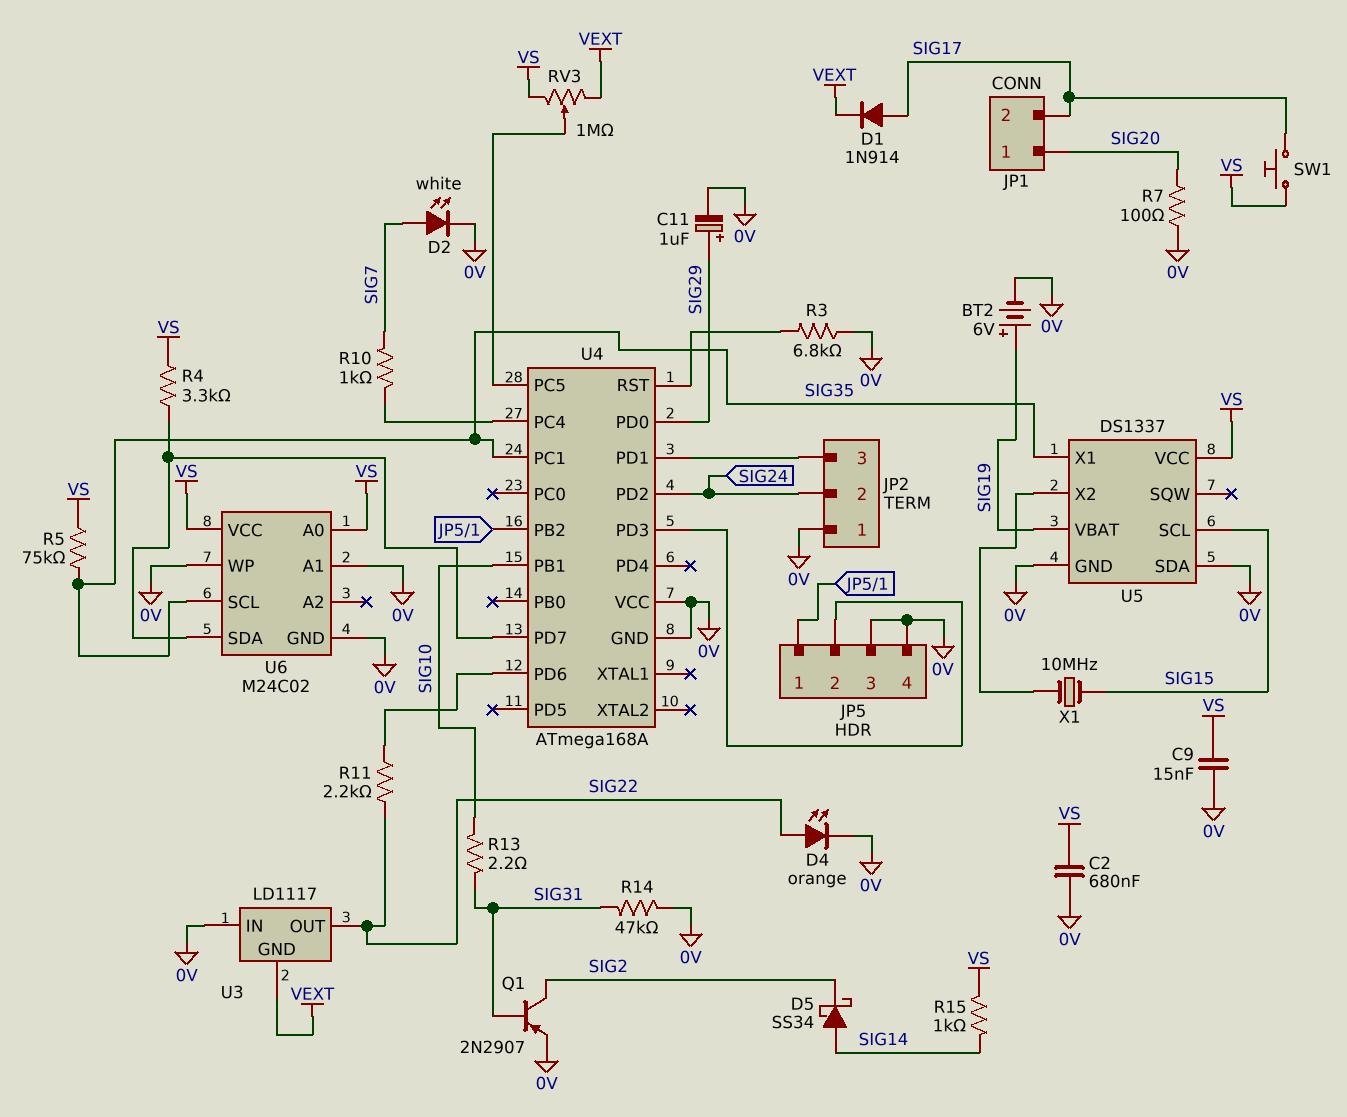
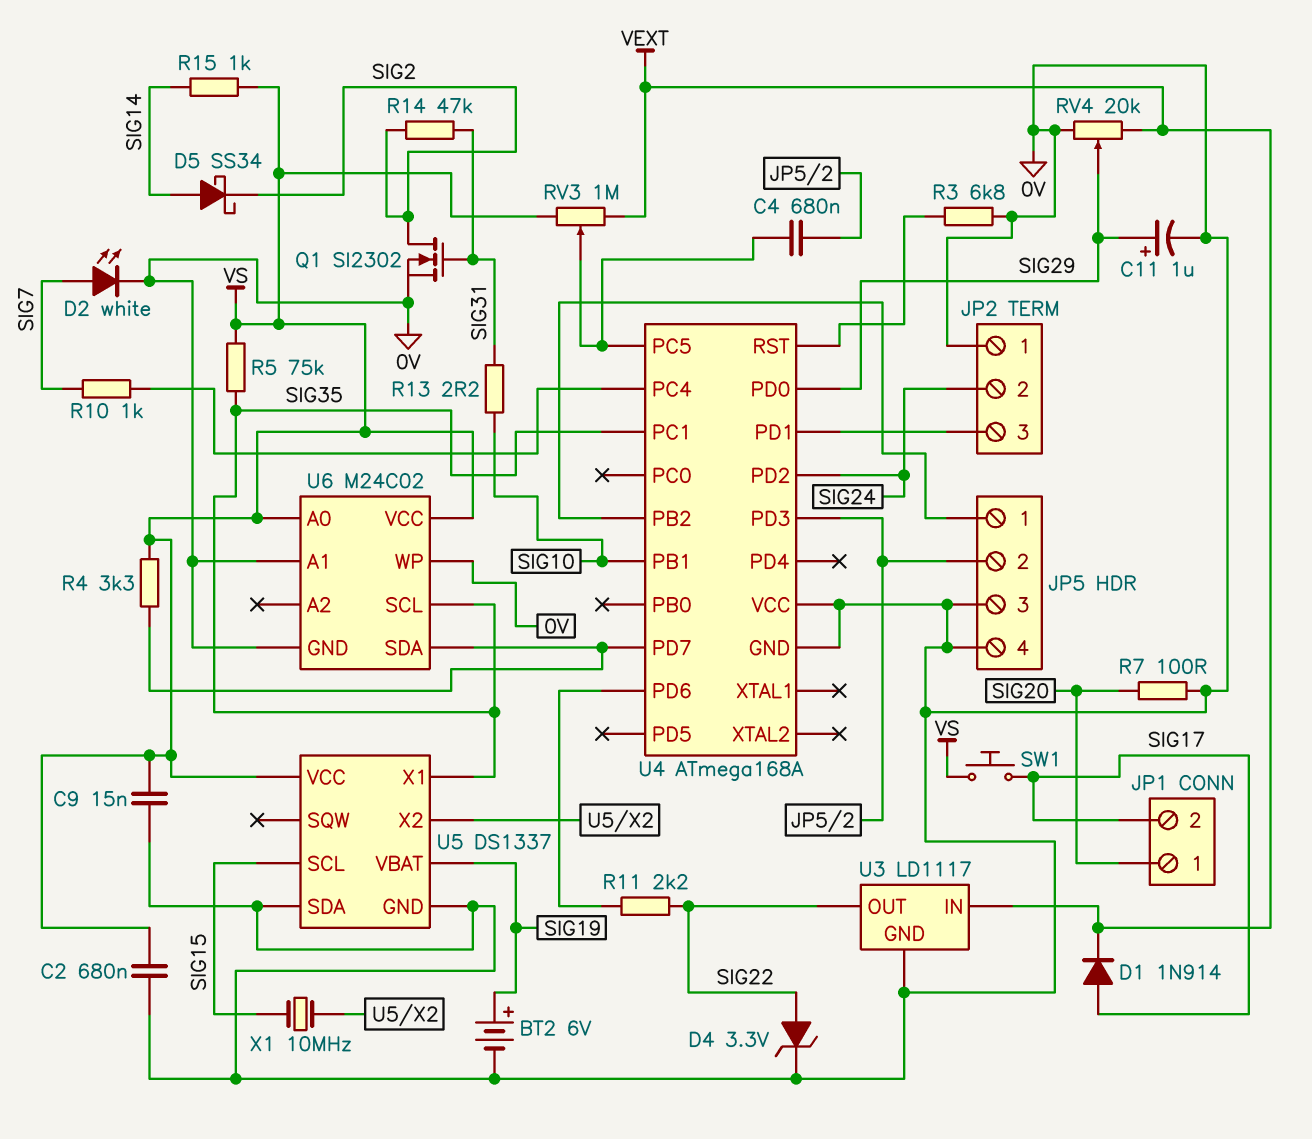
C4: none -> 680nF (JP5/2, U4/PC5)
D4: LED orange (A SIG22, K 0V) -> zener 3.3V (A SIG22, K 0V)
Q1: PNP 2N2907 (B SIG31, C SIG2, E 0V) -> NMOS SI2302 (G SIG31, D SIG2, S 0V)
R14: 47k (0V, SIG31) -> 47k (SIG2, SIG31)
RV4: none -> 20k (0V, VEXT, wiper SIG29)
U3 pin GND: VEXT -> 0V
U3 pin IN: 0V -> VEXT

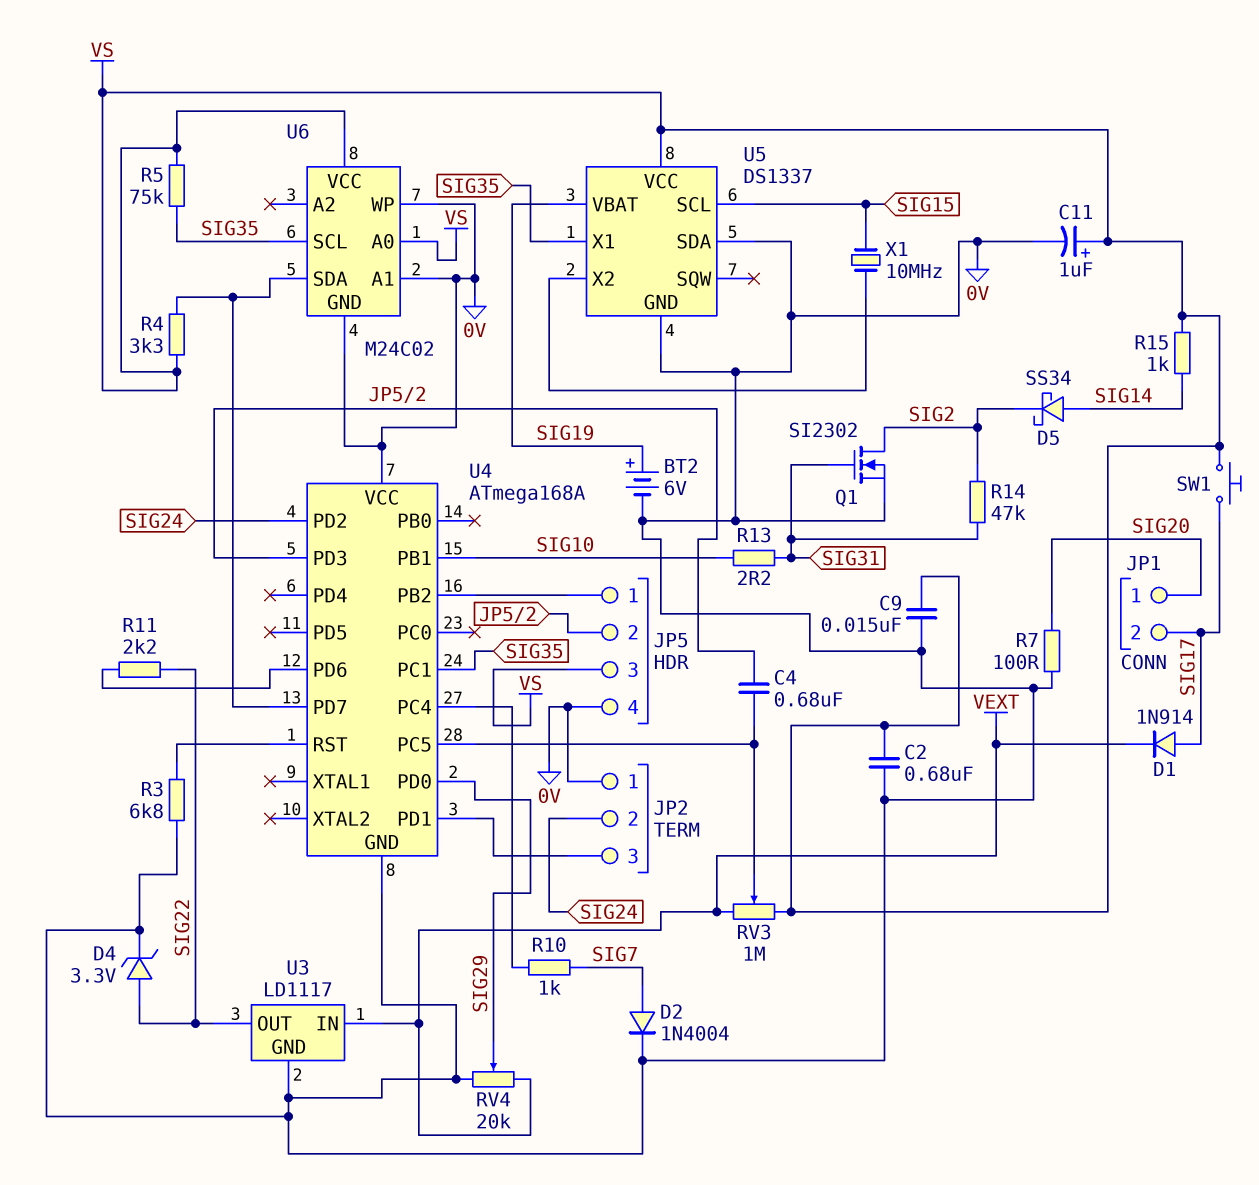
C11: 1uF (plus SIG29, minus 0V) -> 1uF (plus VS, minus 0V)
D2: LED white (A SIG7, K 0V) -> diode 1N4004 (A SIG7, K 0V)
JP5 pin 3: 0V -> VS

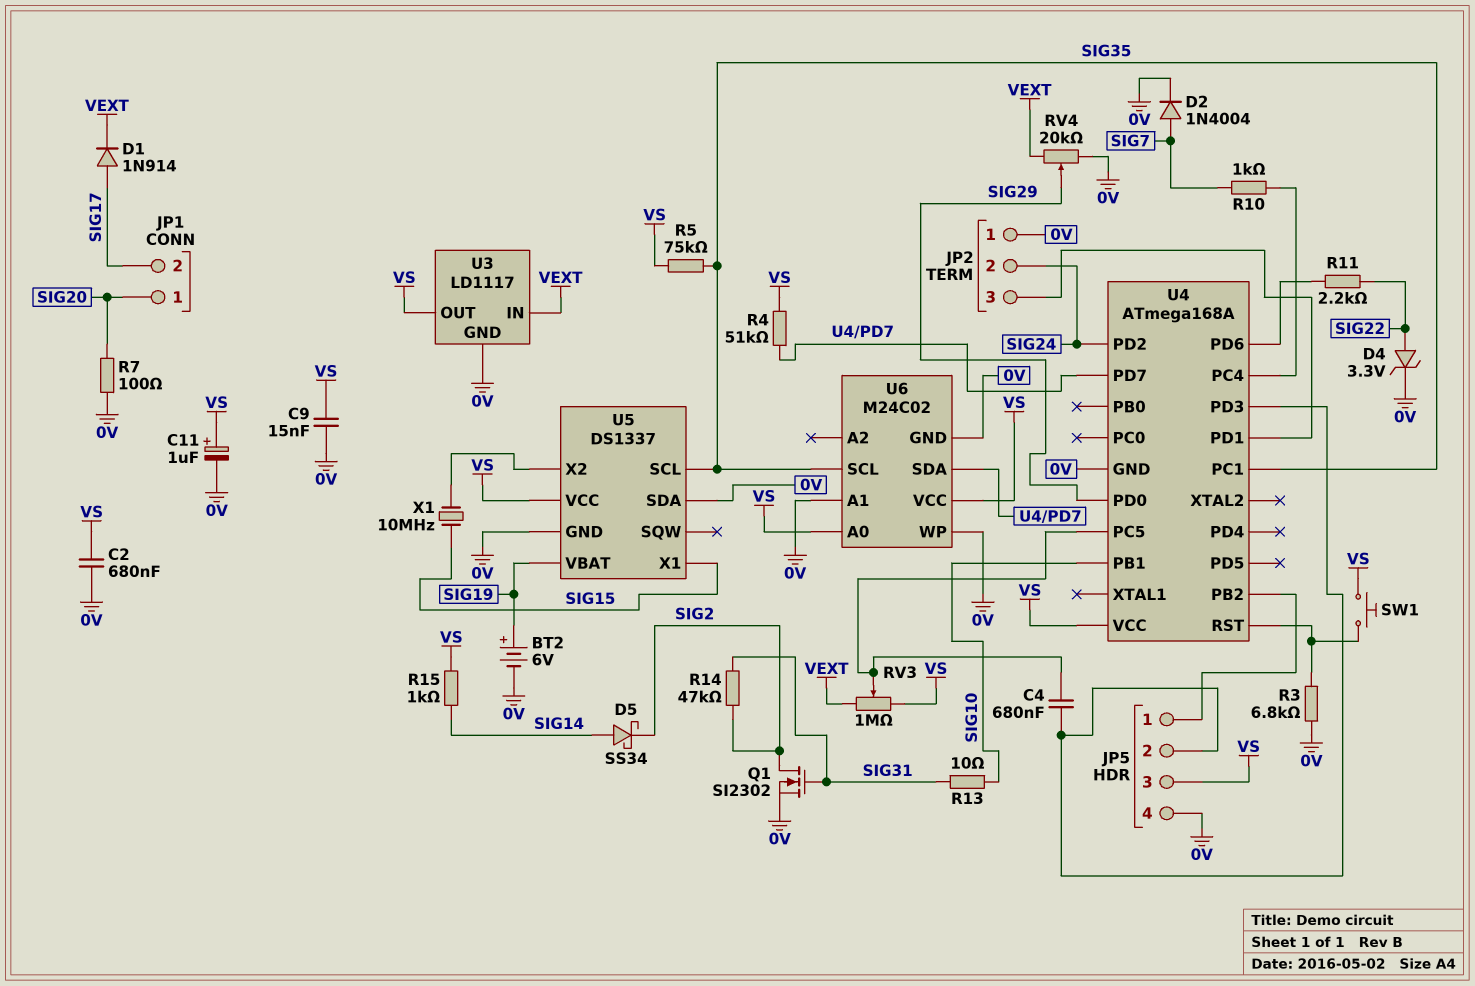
R4: 3.3k (U4/PD7, VS) -> 51k (U4/PD7, VS)
R13: 2.2 (SIG10, SIG31) -> 10 (SIG10, SIG31)
SW1: button (SIG17, VS) -> button (U4/RST, VS)
U3 pin OUT: SIG22 -> VS
U4 pin VCC: 0V -> VS
U5 pin SCL: SIG15 -> SIG35
U5 pin X1: SIG35 -> SIG15

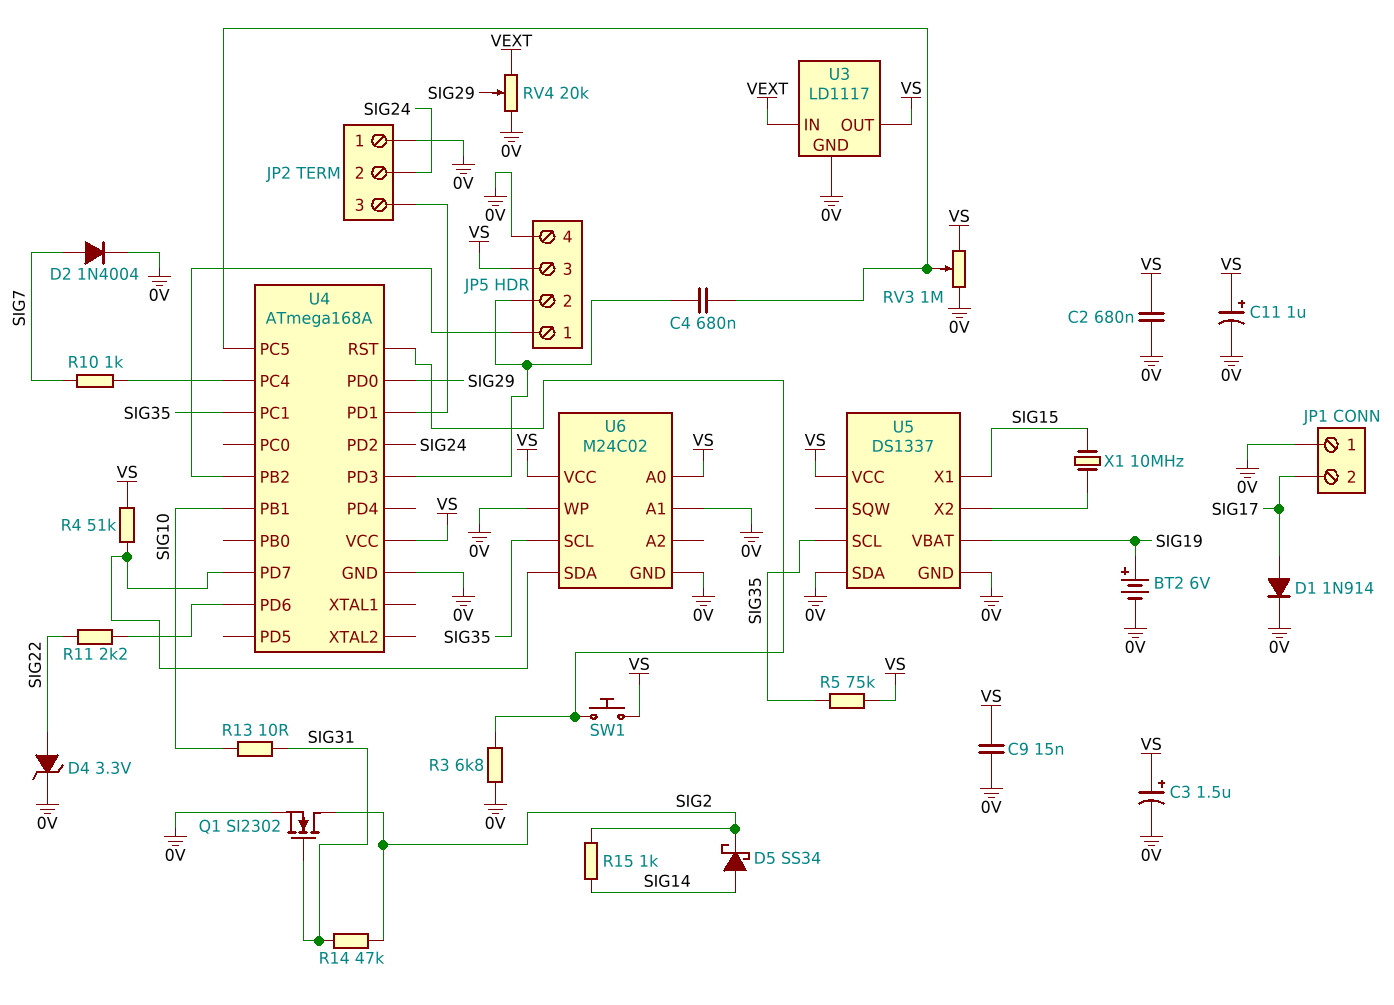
C3: none -> 1.5uF (plus VS, minus 0V)
D1: diode 1N914 (A SIG17, K VEXT) -> diode 1N914 (A SIG17, K 0V)
JP1 pin 1: SIG20 -> 0V
R7: 100 (0V, SIG20) -> none
R15: 1k (SIG14, VS) -> 1k (SIG2, SIG14)
RV3: 1M (VEXT, VS, wiper U4/PC5) -> 1M (0V, VS, wiper U4/PC5)

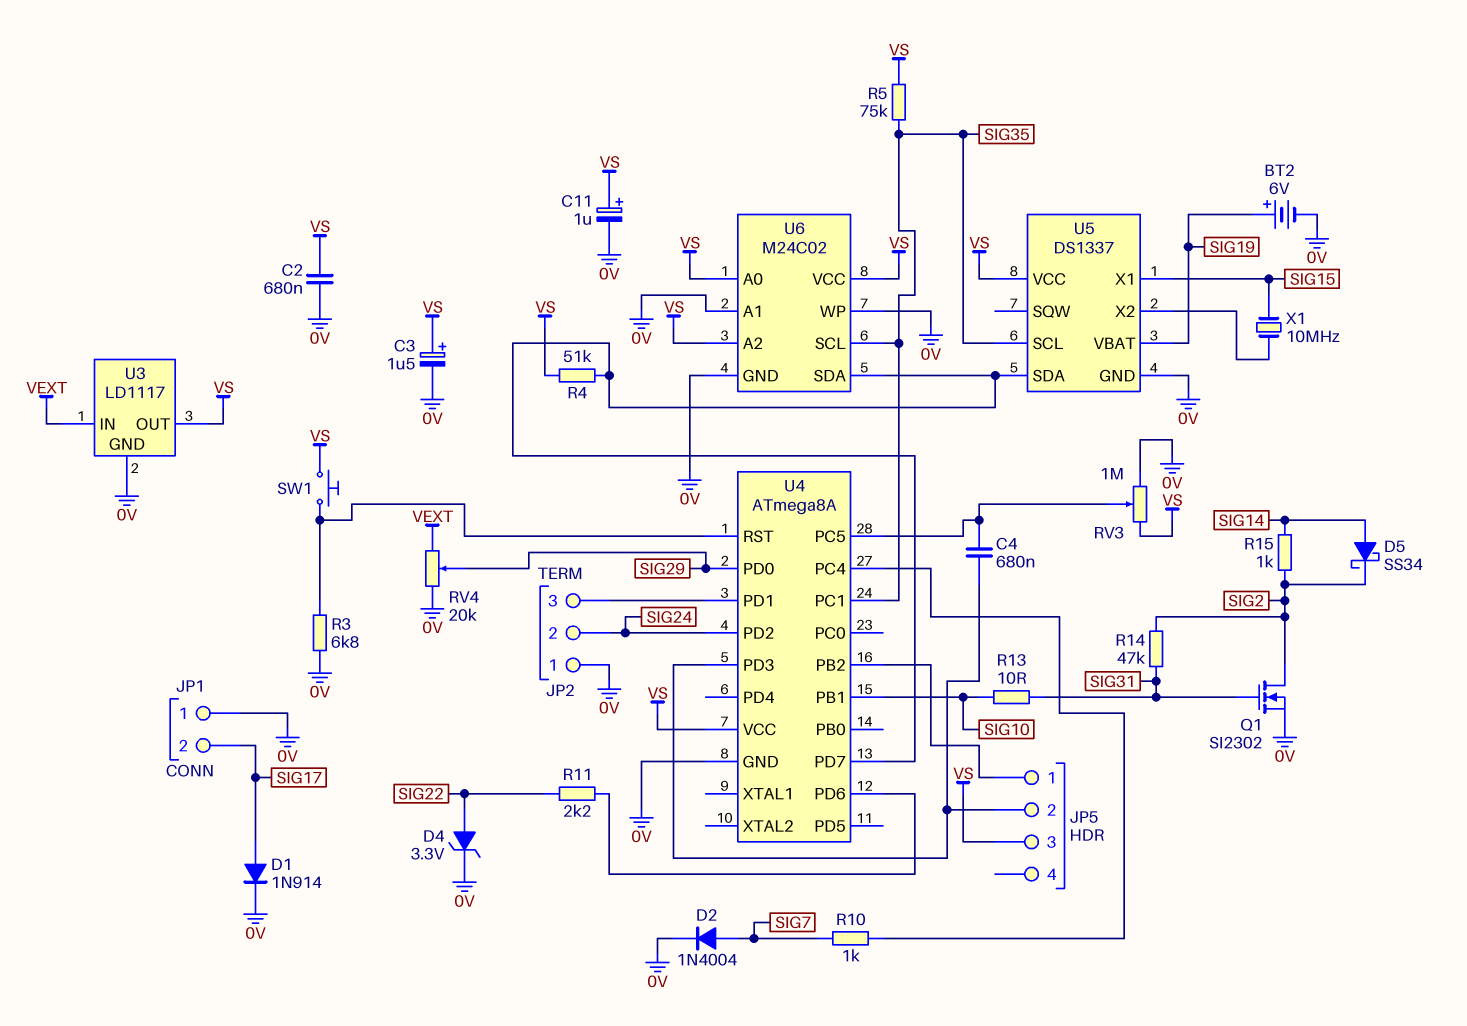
C9: 15nF (0V, VS) -> none
JP5 pin 4: 0V -> none
U4: ATmega168A -> ATmega8A
U5 pin SDA: 0V -> U4/PD7
U6 pin A2: none -> VS

